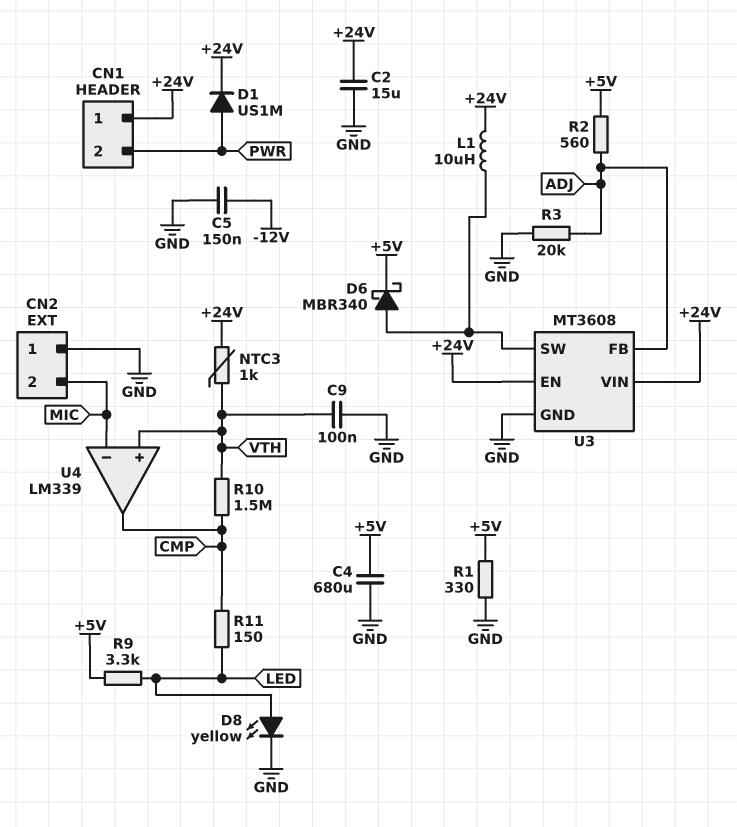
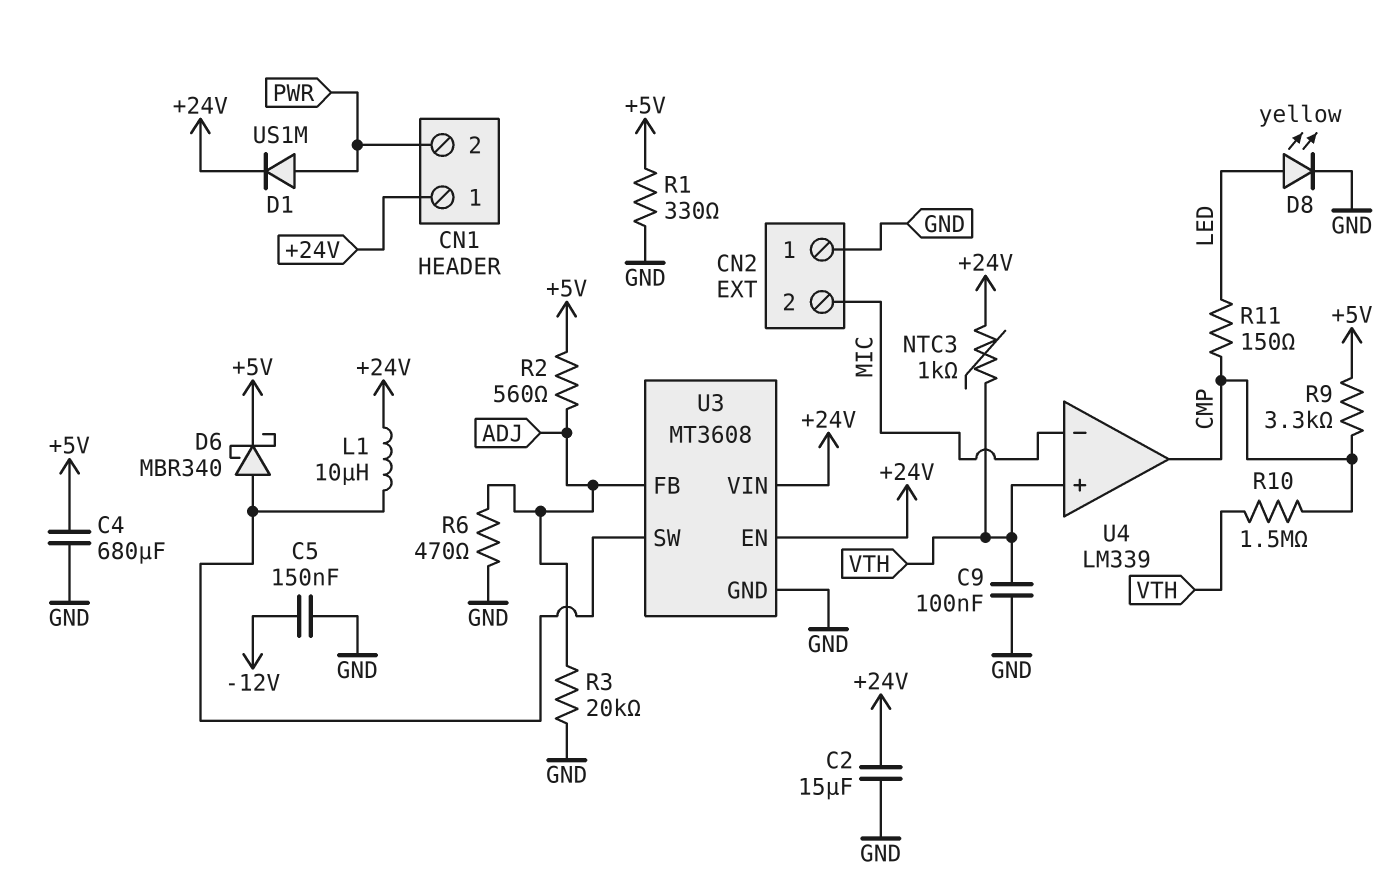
R6: none -> 470 (ADJ, GND)
R9: 3.3k (+5V, LED) -> 3.3k (+5V, CMP)

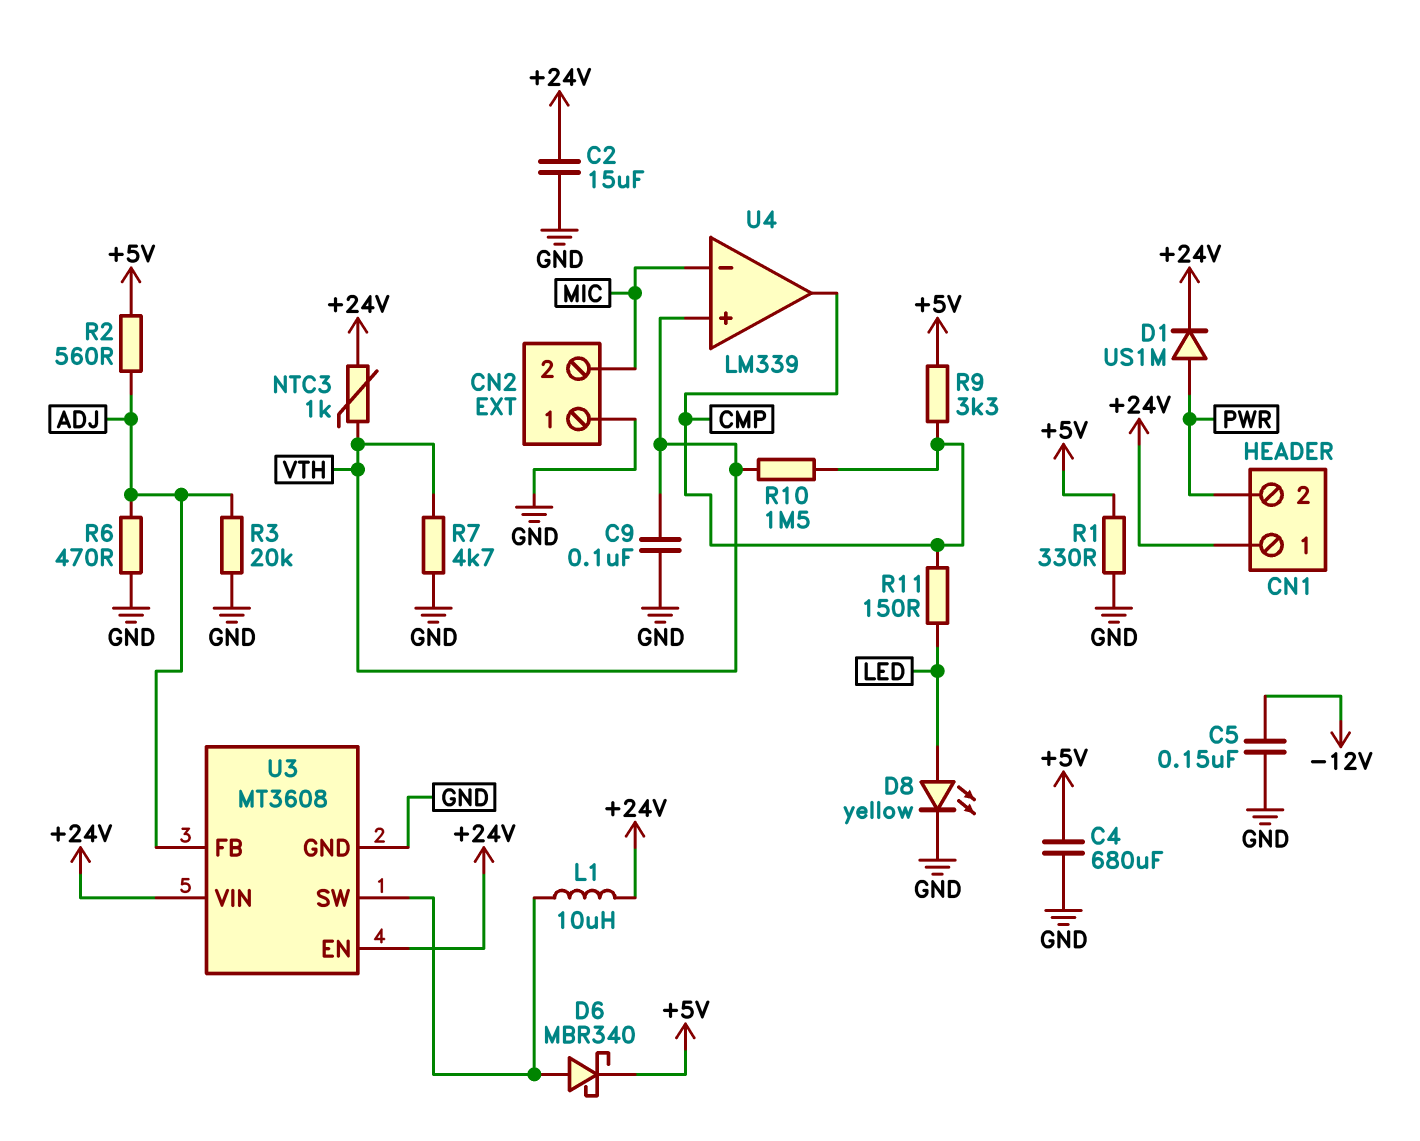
R7: none -> 4.7k (GND, VTH)

